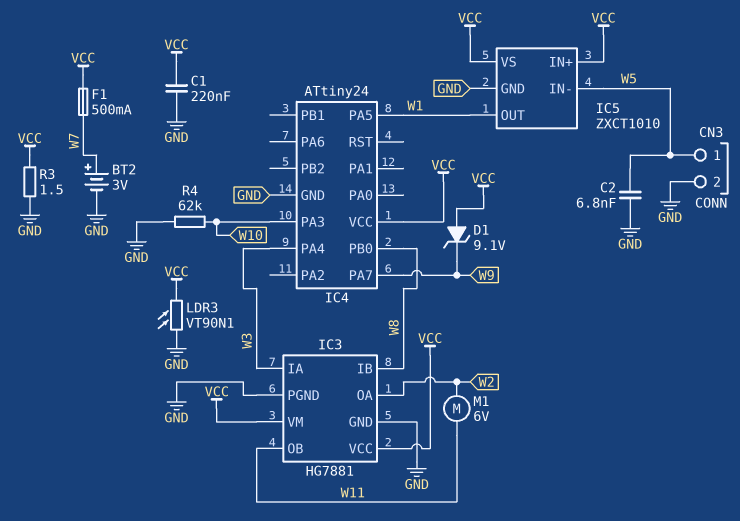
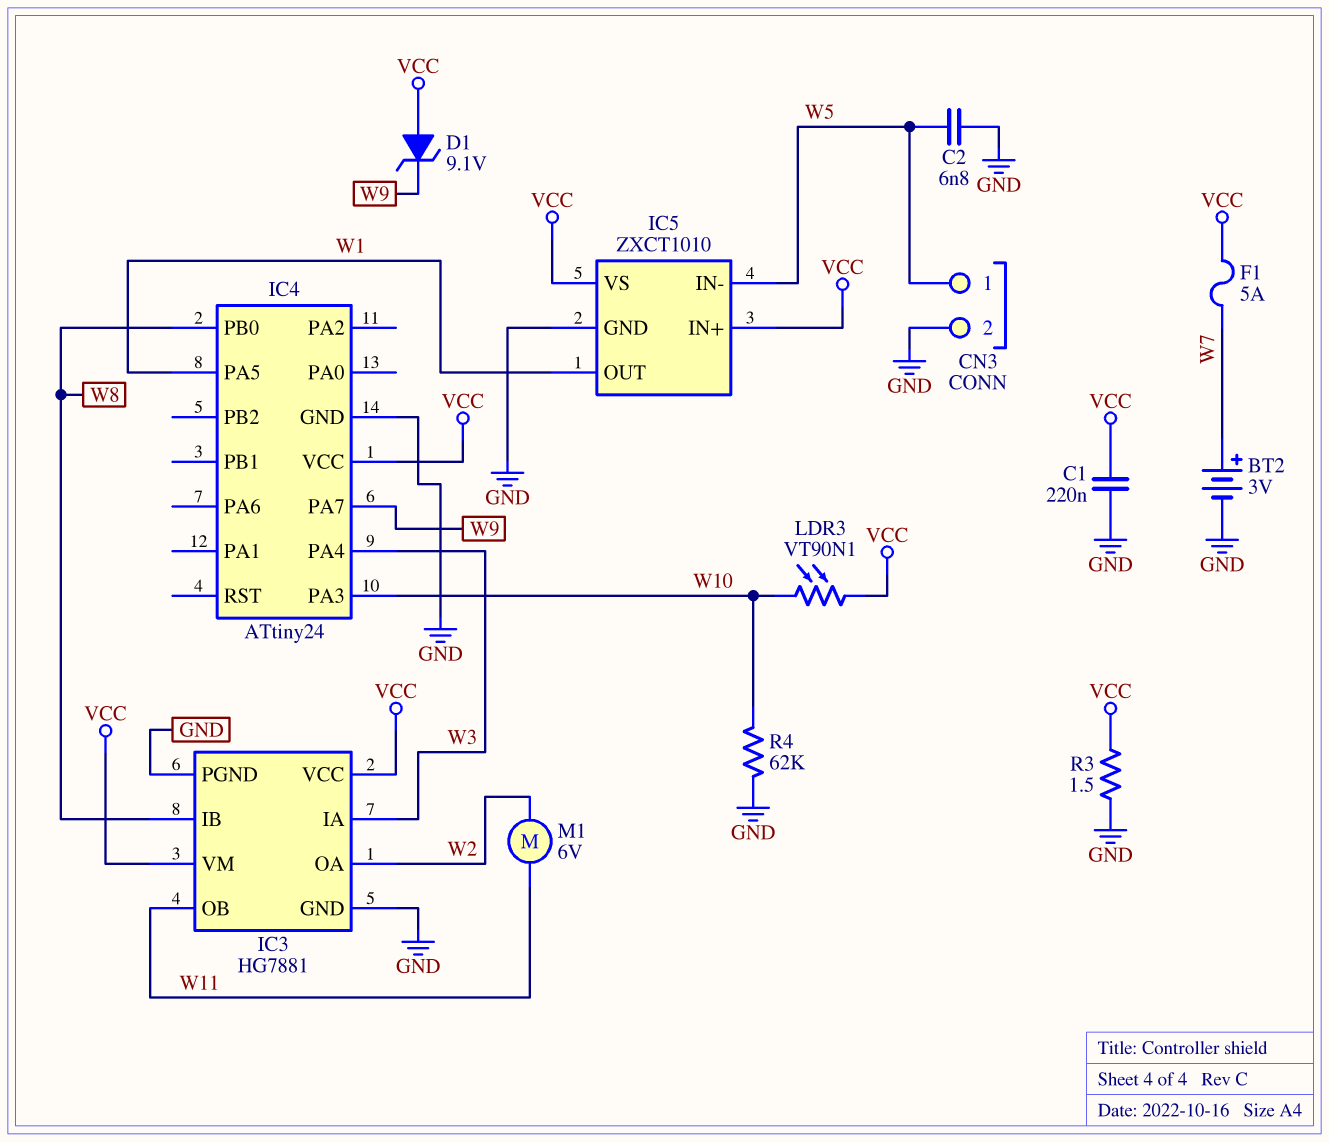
F1: 500mA (VCC, W7) -> 5A (VCC, W7)
LDR3: VT90N1 (GND, VCC) -> VT90N1 (VCC, W10)

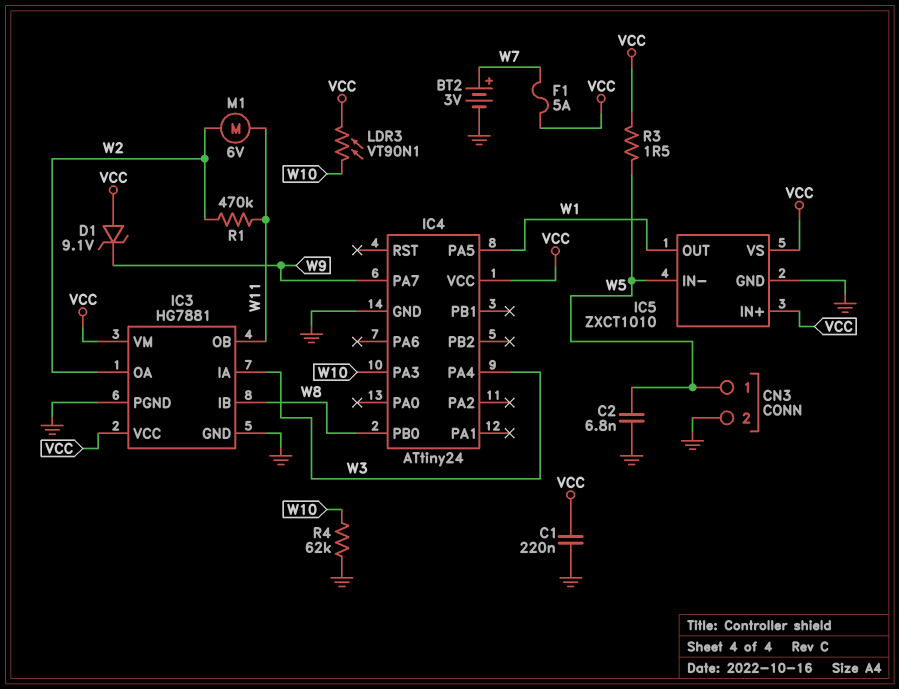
R1: none -> 470k (W2, W11)
R3: 1.5 (GND, VCC) -> 1.5 (VCC, W5)

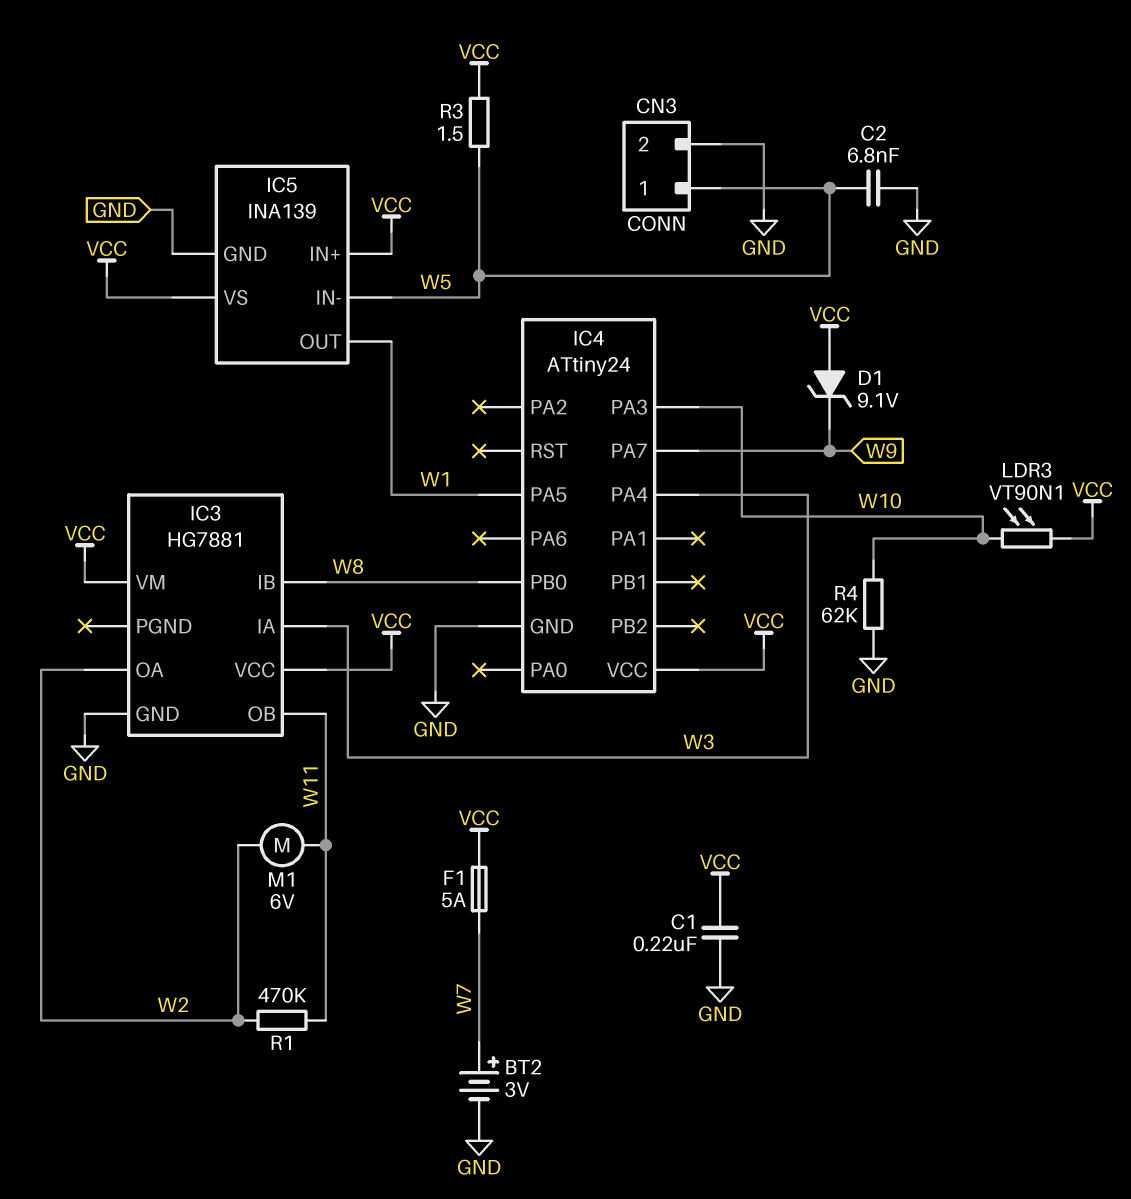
IC3 pin PGND: GND -> none
IC5: ZXCT1010 -> INA139

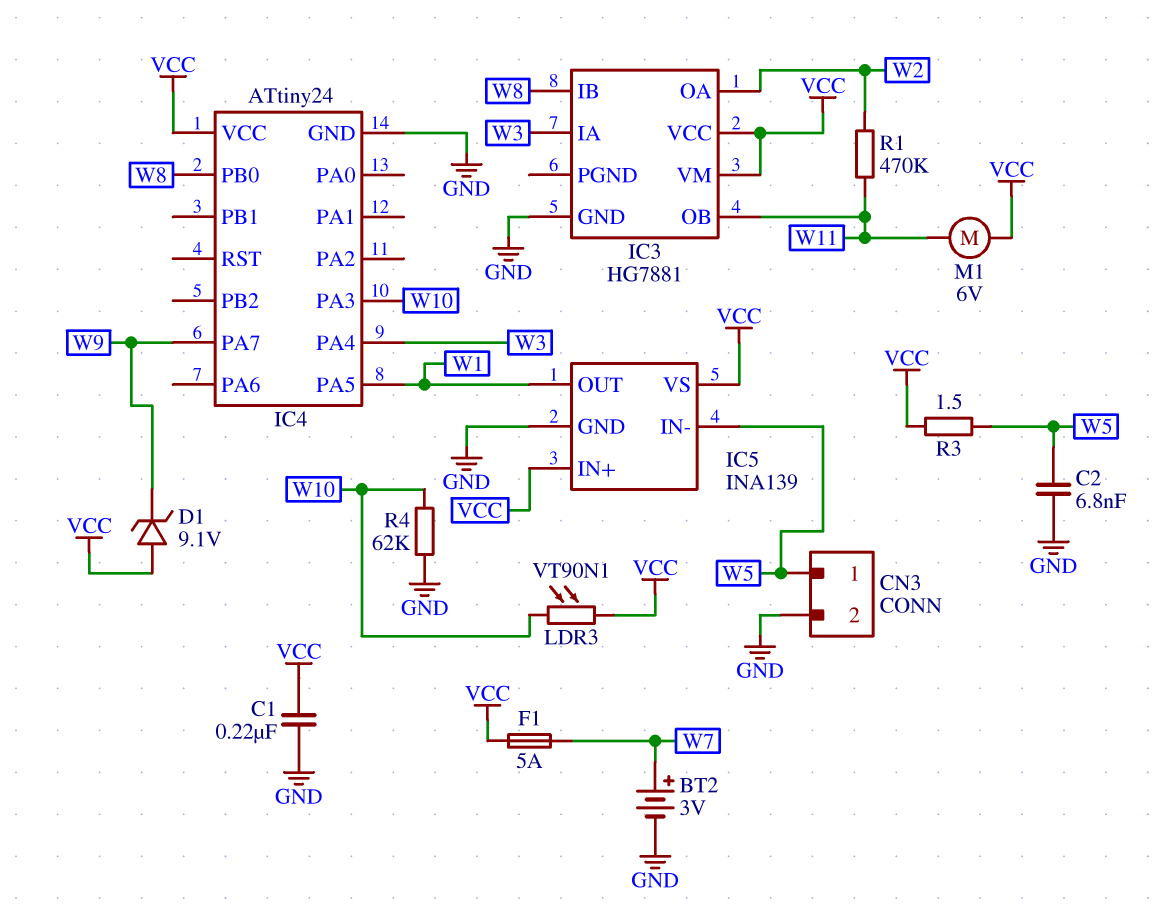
M1: motor 6V (W2, W11) -> motor 6V (VCC, W11)

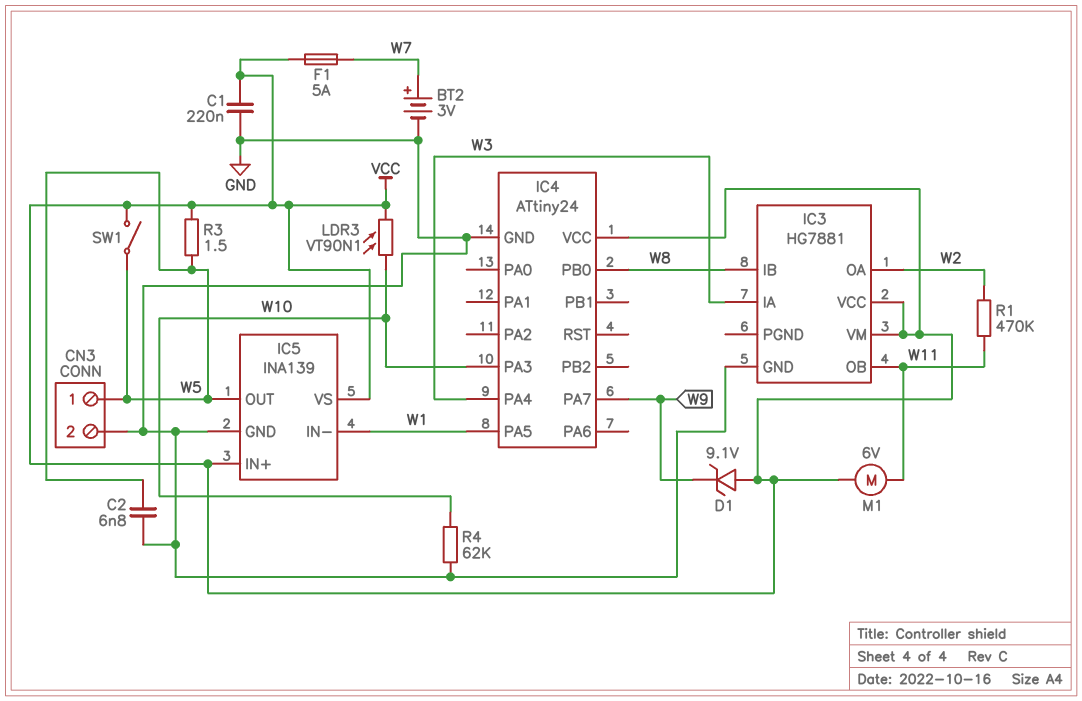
IC5 pin IN-: W5 -> W1
IC5 pin OUT: W1 -> W5
SW1: none -> switch (VCC, W5)

